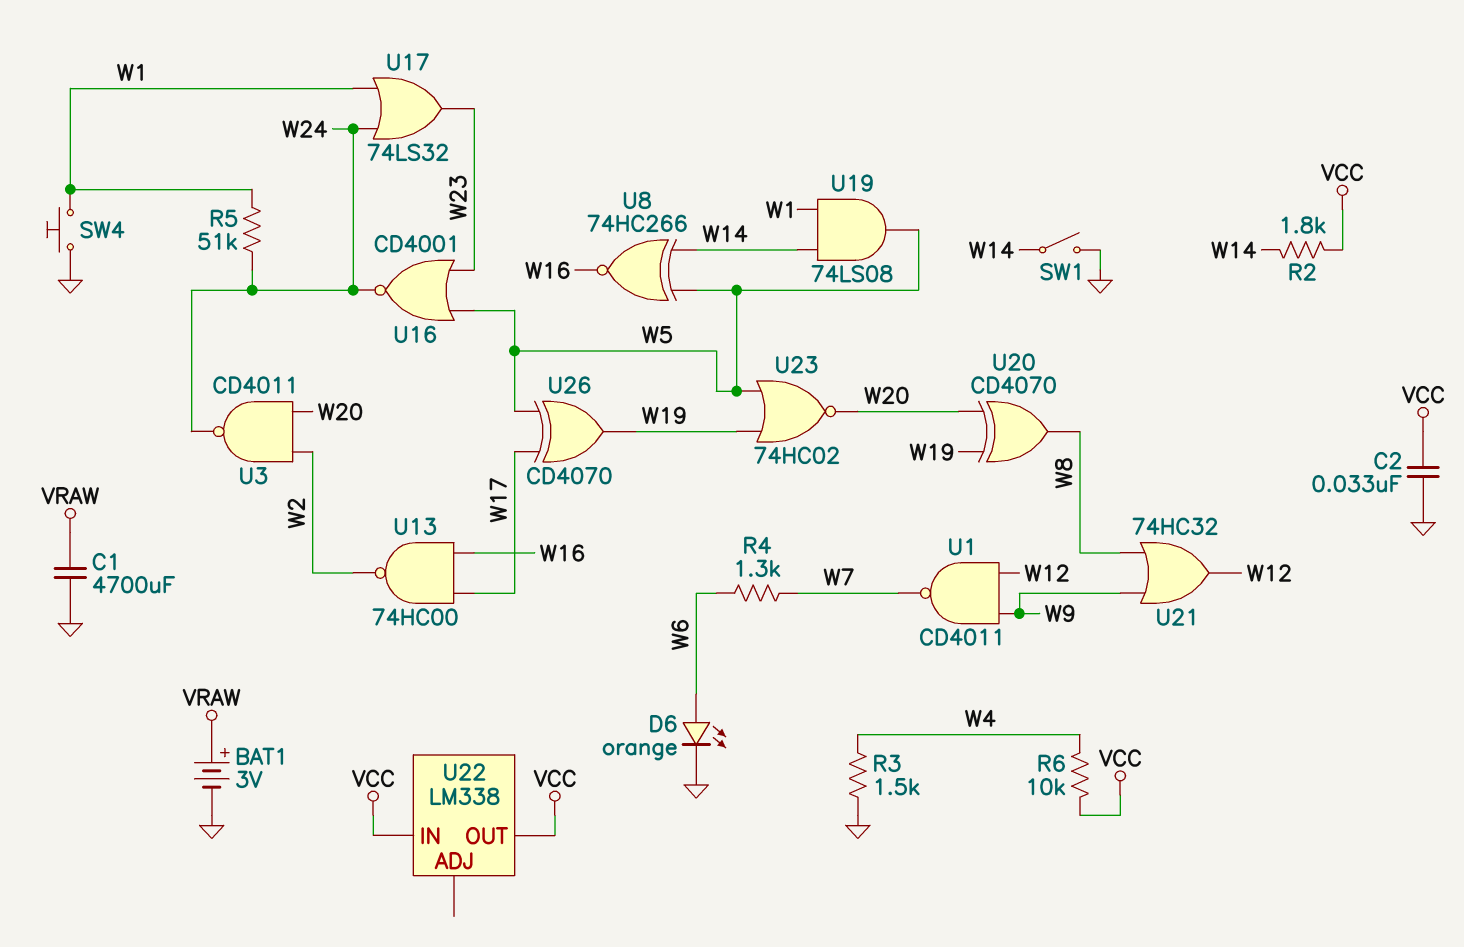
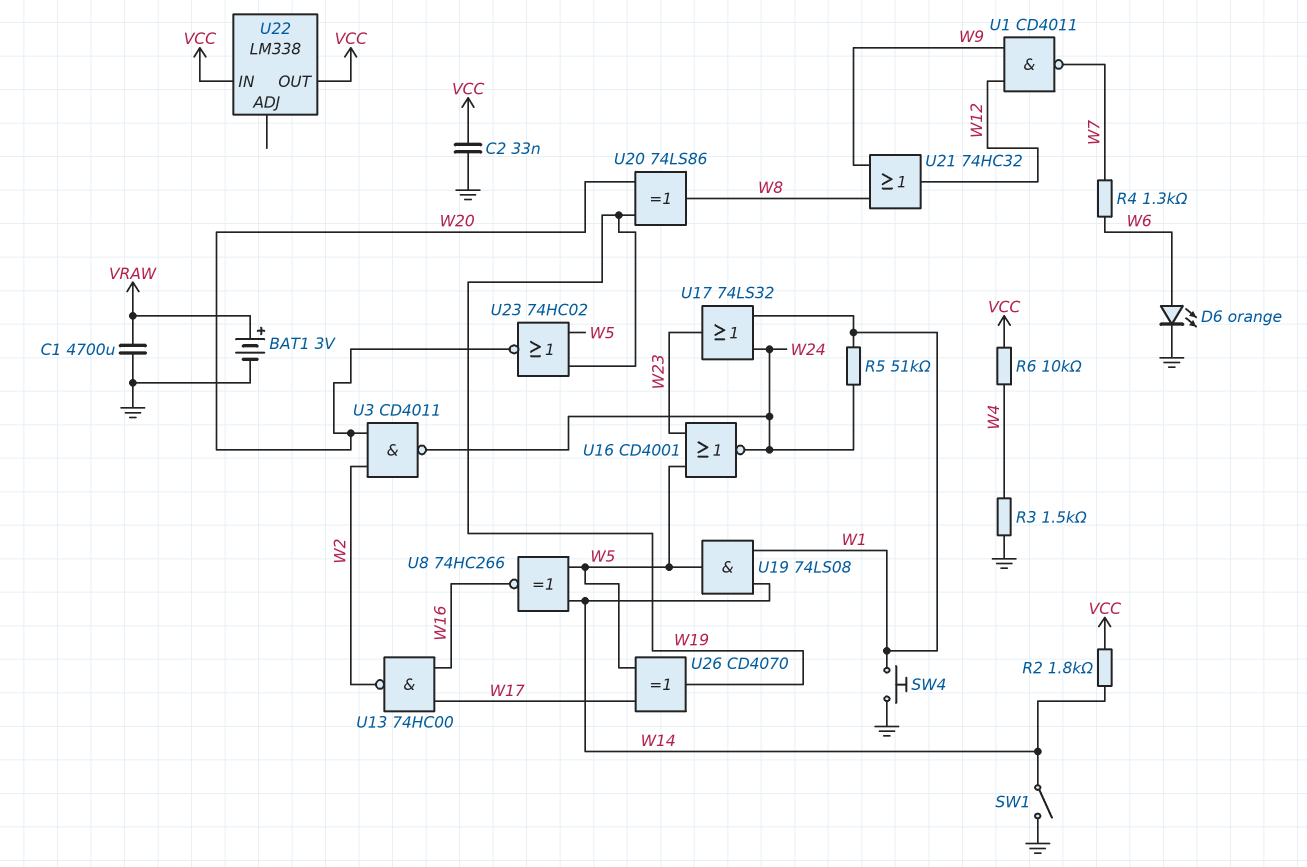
U20: XOR CD4070 (in W19, in W20, out W8) -> XOR 74LS86 (in W19, in W20, out W8)

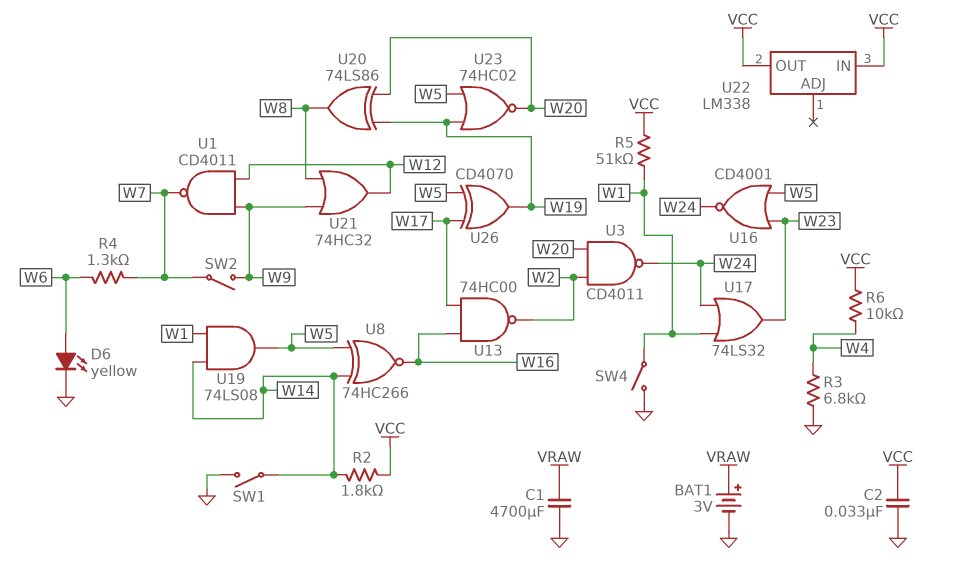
D6: LED orange (A W6, K GND) -> LED yellow (A W6, K GND)
R3: 1.5k (GND, W4) -> 6.8k (GND, W4)
R5: 51k (W1, W24) -> 51k (VCC, W1)
SW2: none -> switch (W7, W9)
SW4: button (GND, W1) -> switch (GND, W1)

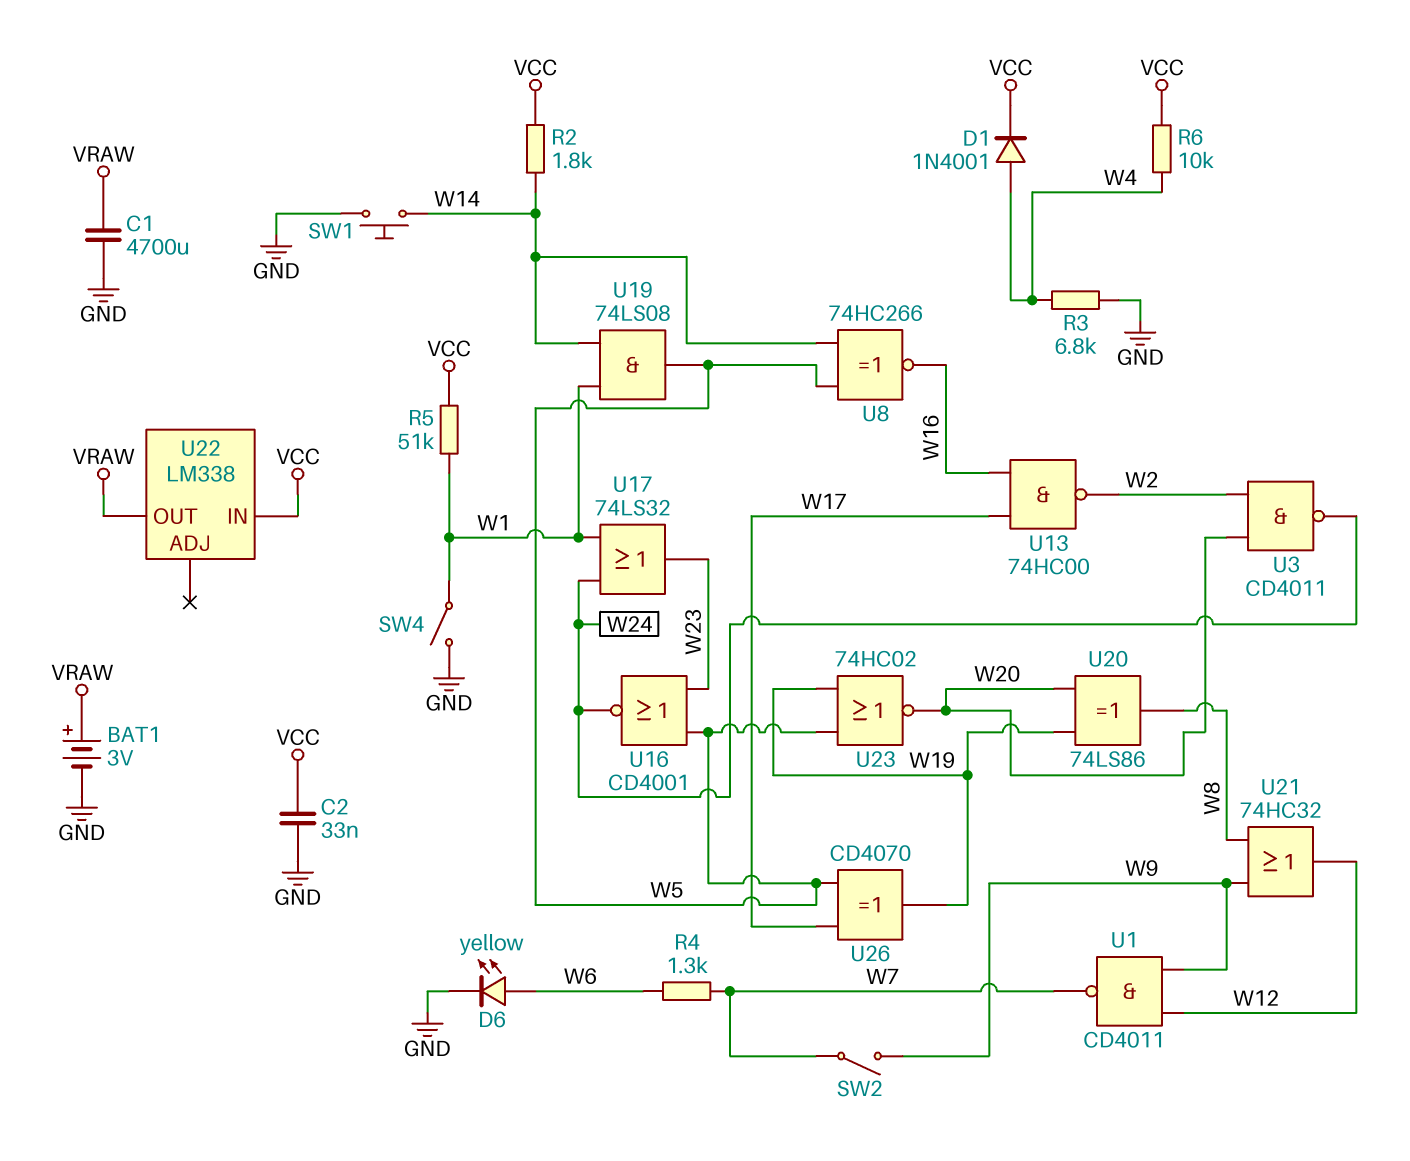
D1: none -> diode 1N4001 (A W4, K VCC)
SW1: switch (GND, W14) -> button (GND, W14)
U22 pin OUT: VCC -> VRAW

